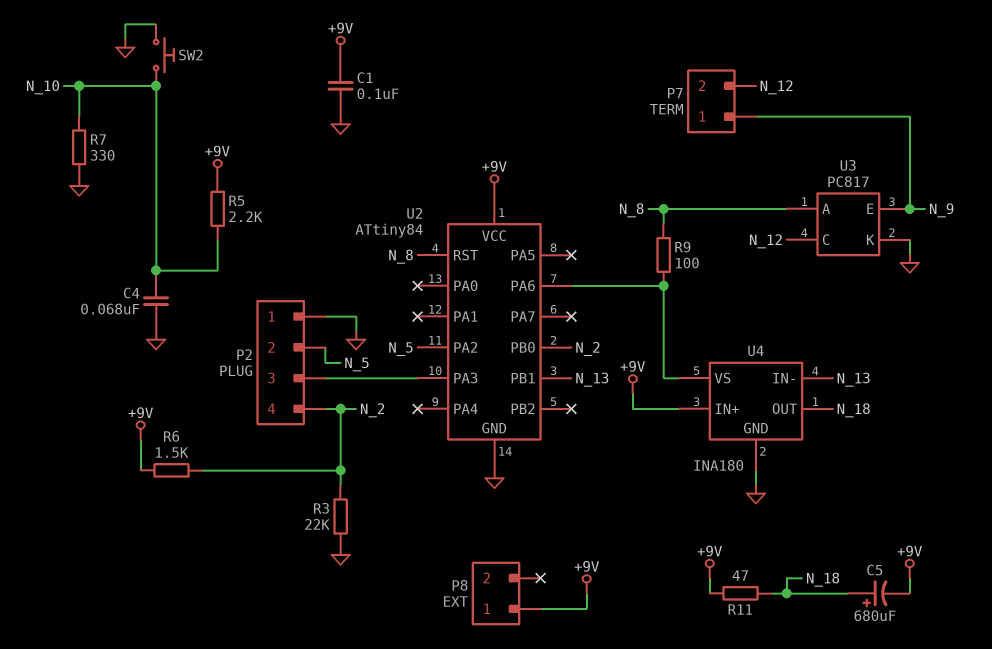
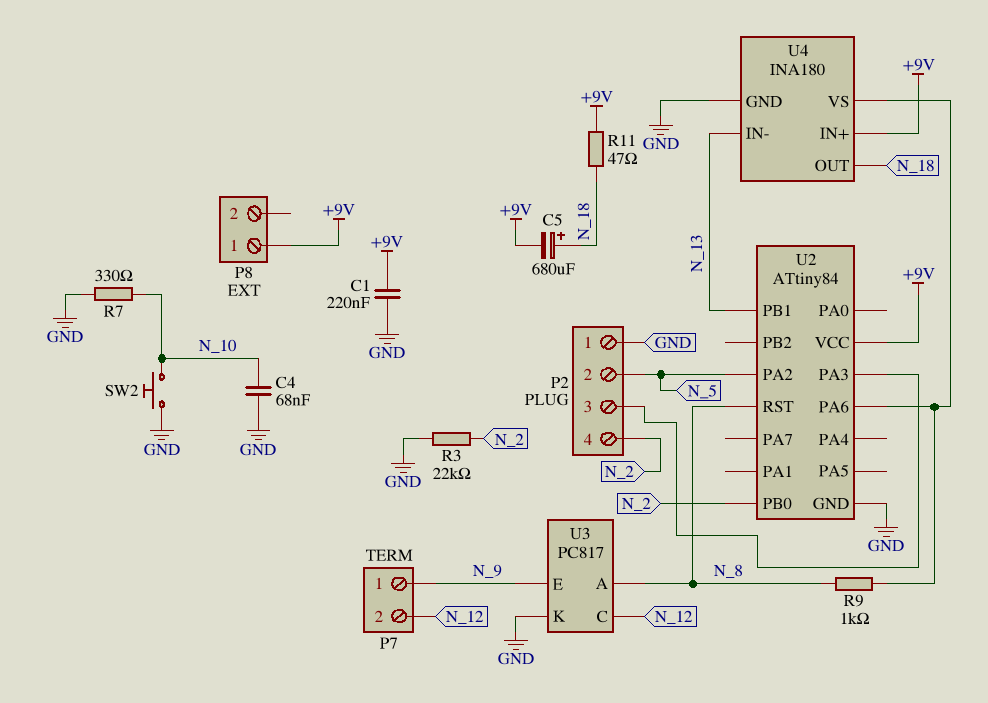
C1: 100nF (+9V, GND) -> 220nF (+9V, GND)
R5: 2.2k (+9V, N_10) -> none
R6: 1.5k (+9V, N_2) -> none
R9: 100 (N_8, U2/PA6) -> 1k (N_8, U2/PA6)

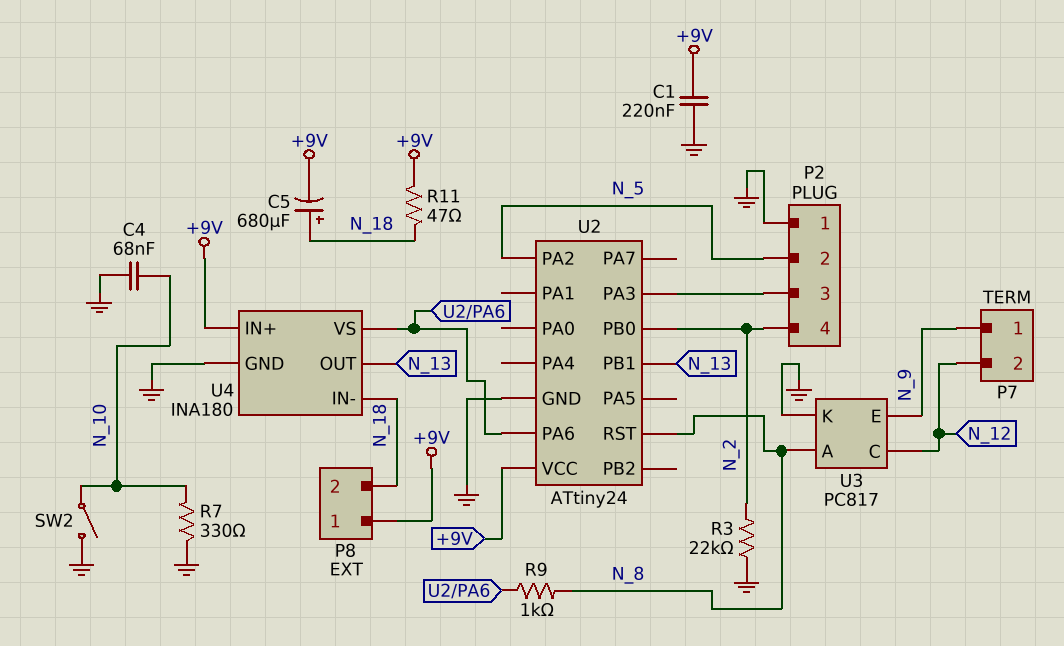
P8 pin 2: none -> N_18
SW2: button (GND, N_10) -> switch (GND, N_10)
U2: ATtiny84 -> ATtiny24
U4 pin IN-: N_13 -> N_18
U4 pin OUT: N_18 -> N_13

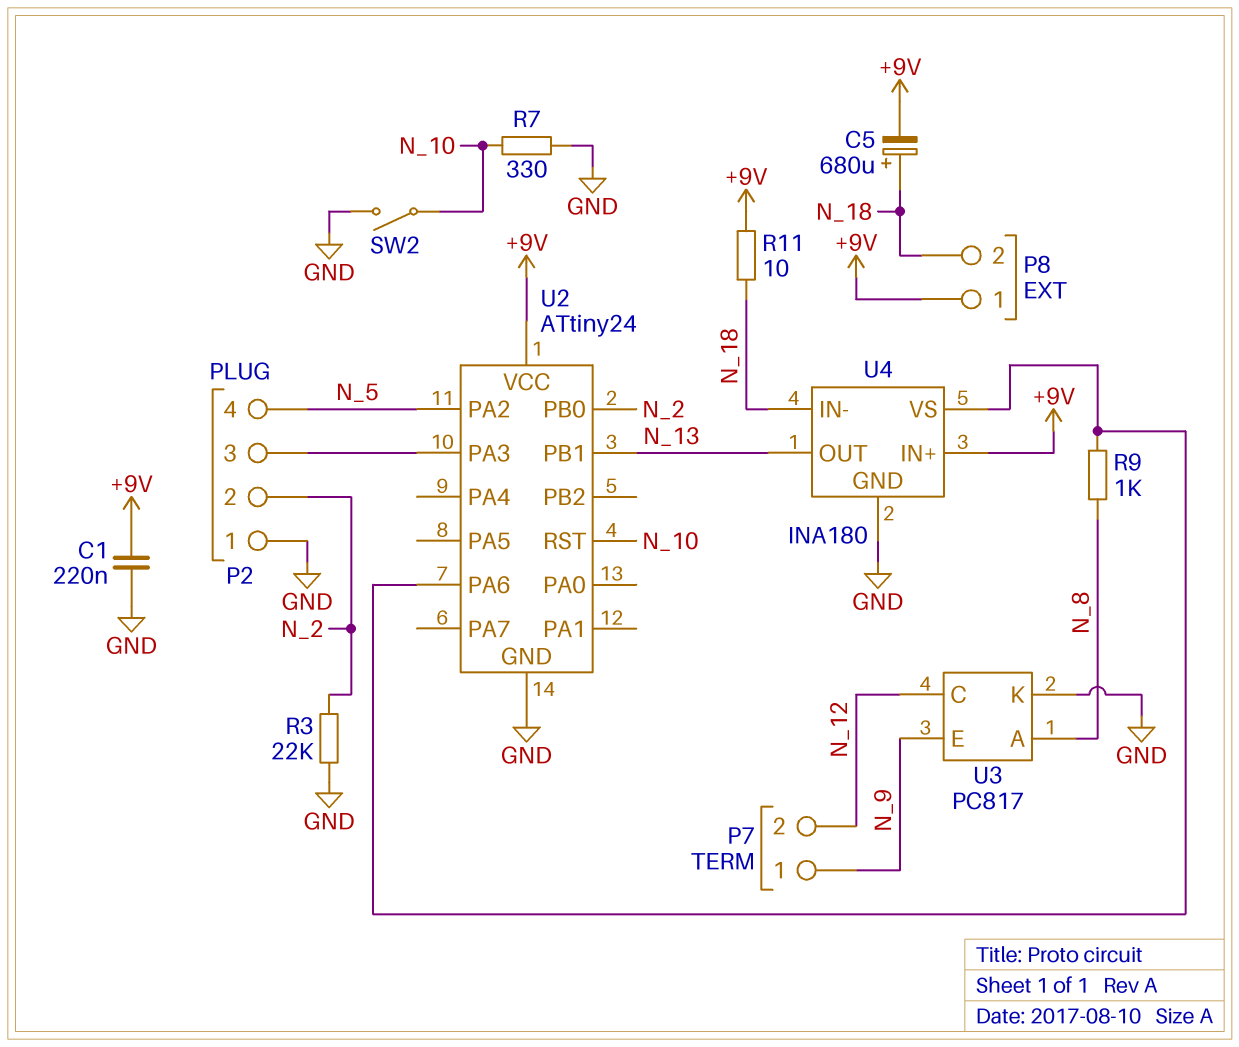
C4: 68nF (GND, N_10) -> none
P2 pin 2: N_5 -> N_2
P2 pin 4: N_2 -> N_5
R11: 47 (+9V, N_18) -> 10 (+9V, N_18)
U2 pin RST: N_8 -> N_10

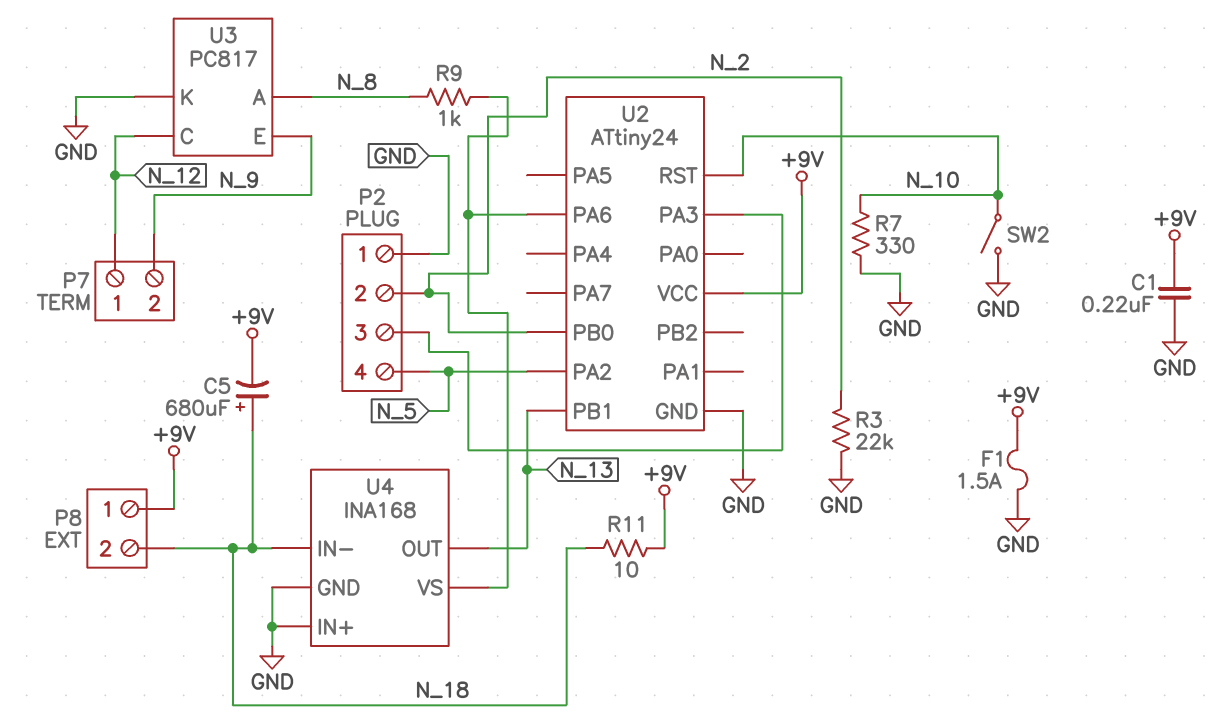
F1: none -> 1.5A (+9V, GND)
P7 pin 1: N_9 -> N_12
P7 pin 2: N_12 -> N_9
U4: INA180 -> INA168
U4 pin IN+: +9V -> GND

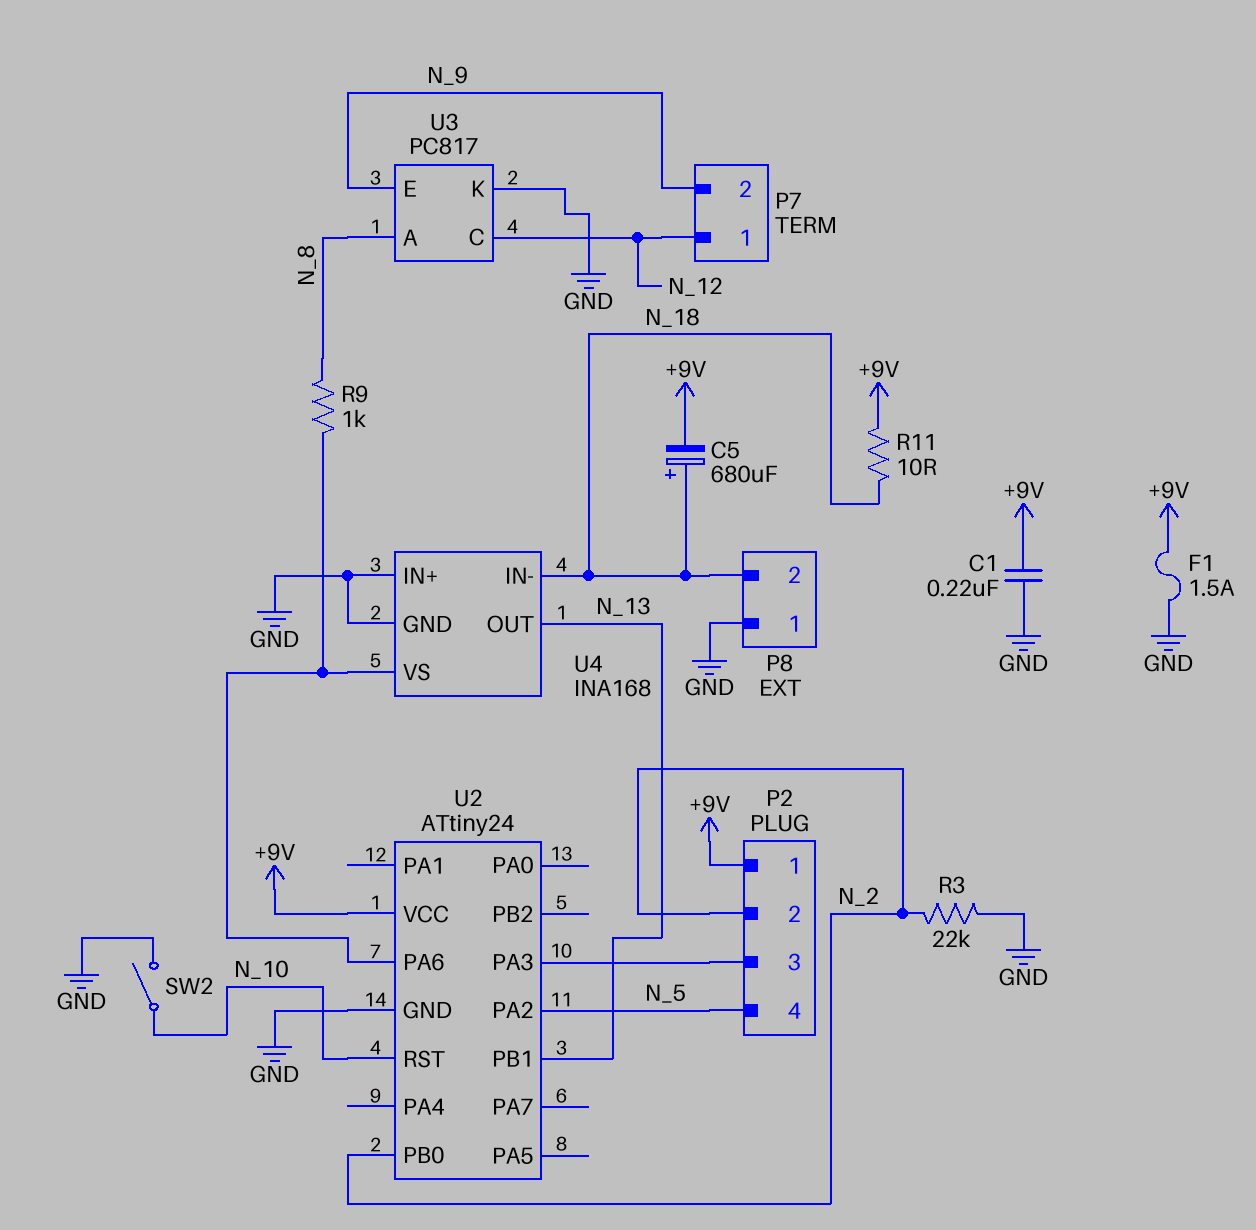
P2 pin 1: GND -> +9V
P8 pin 1: +9V -> GND
R7: 330 (GND, N_10) -> none

